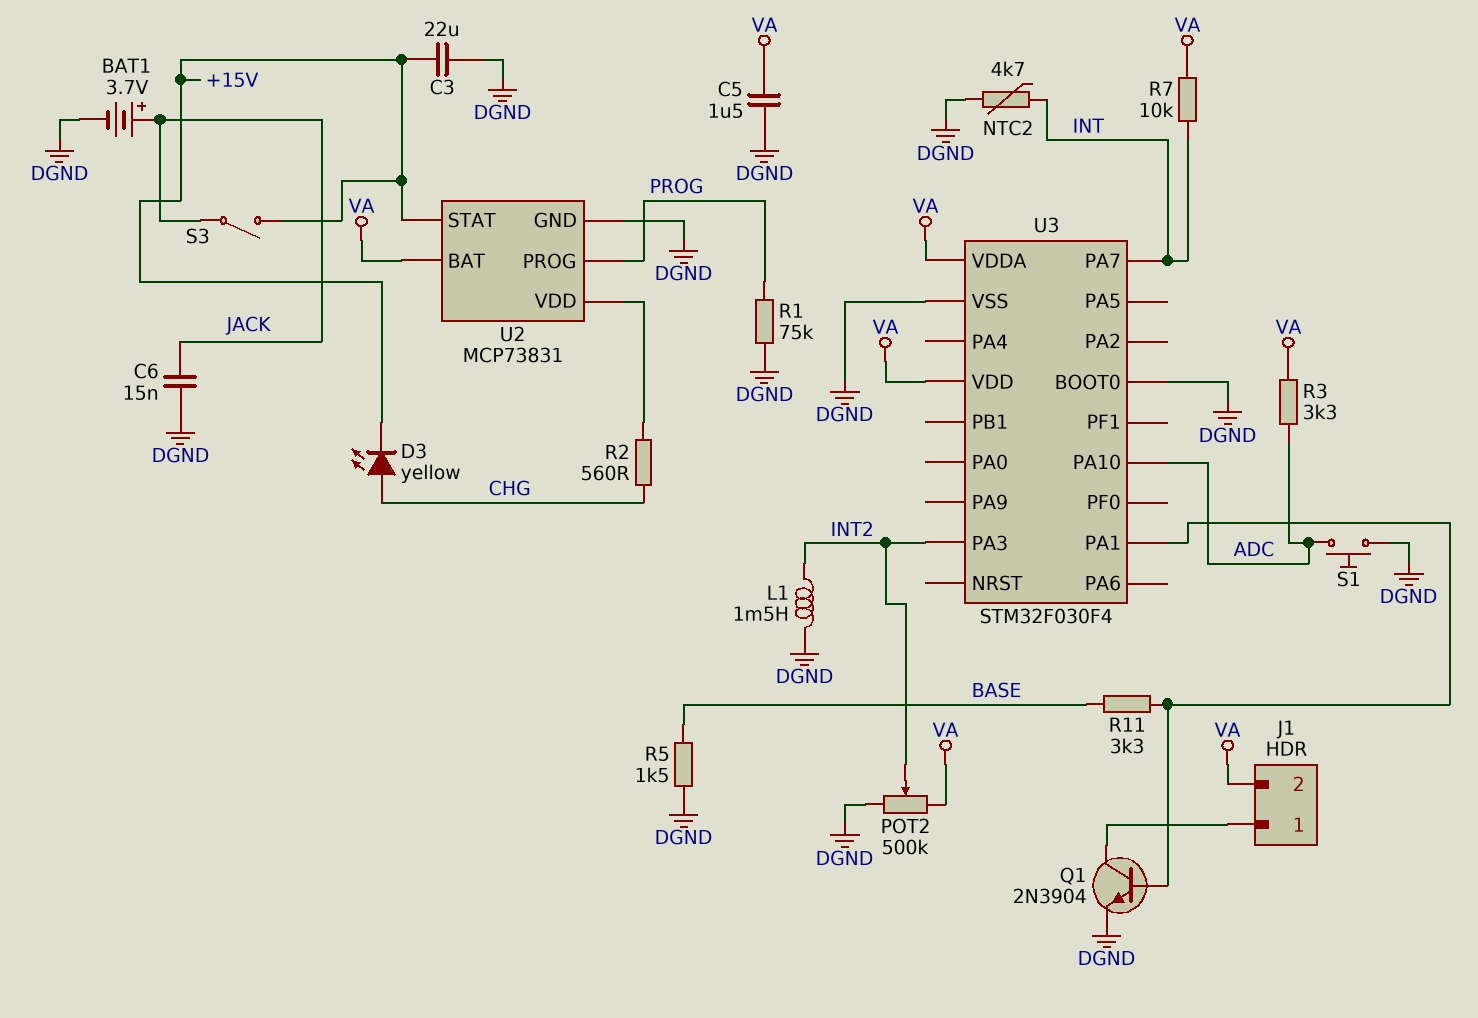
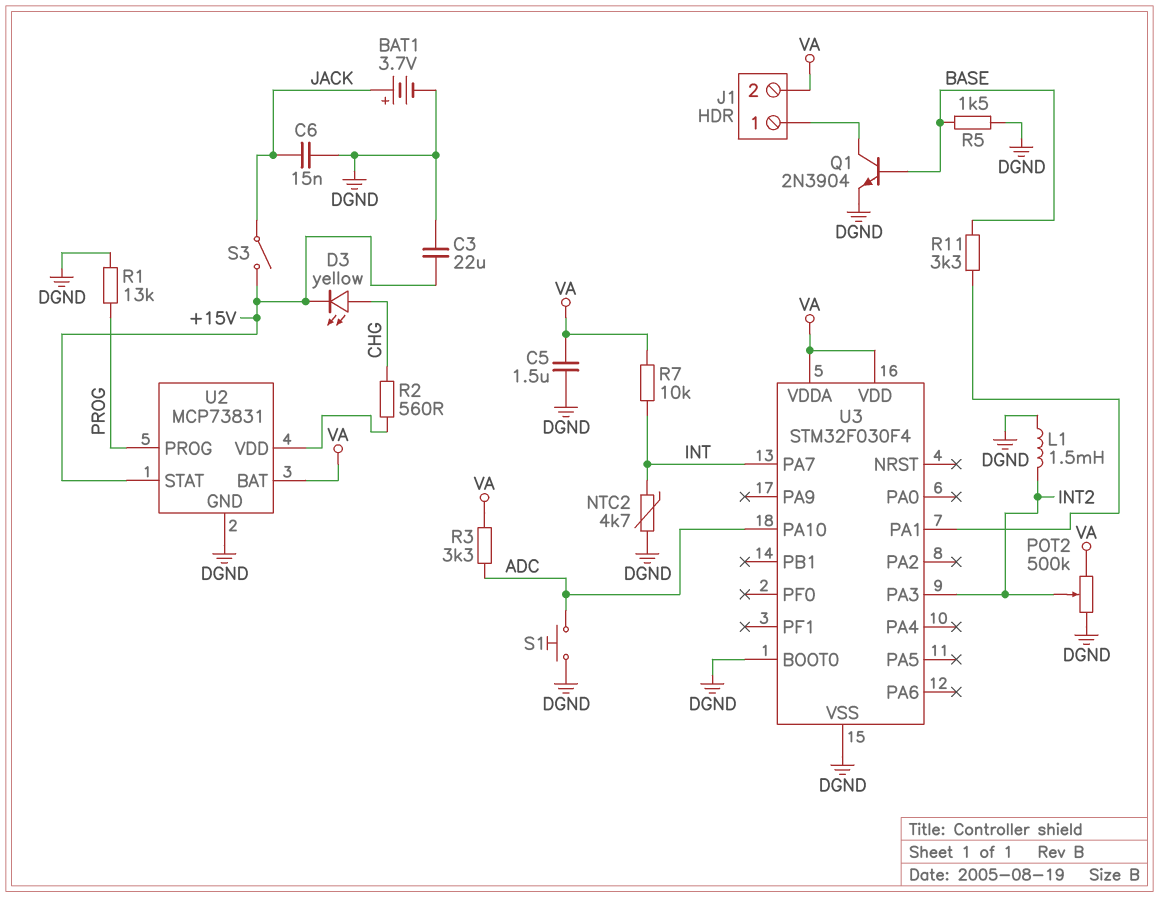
Q1: NPN 2N3904 (B U3/PA1, C J1/1, E DGND) -> NPN 2N3904 (B BASE, C J1/1, E DGND)
R1: 75k (DGND, PROG) -> 13k (DGND, PROG)

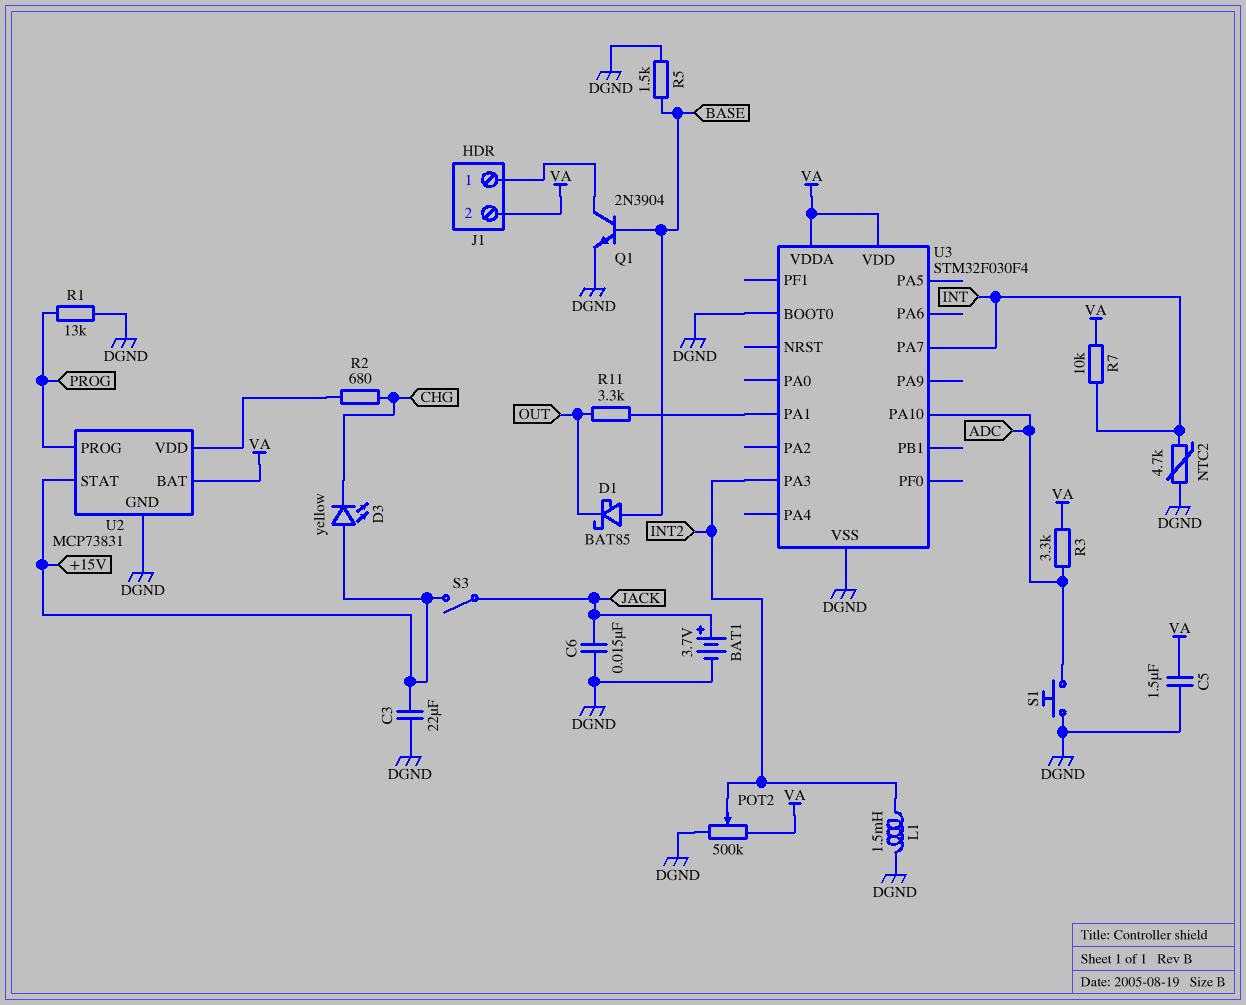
D1: none -> schottky BAT85 (A BASE, K OUT)
D3: LED yellow (A CHG, K +15V) -> LED yellow (A +15V, K CHG)
R2: 560 (CHG, U2/VDD) -> 680 (CHG, U2/VDD)
R11: 3.3k (BASE, U3/PA1) -> 3.3k (OUT, U3/PA1)

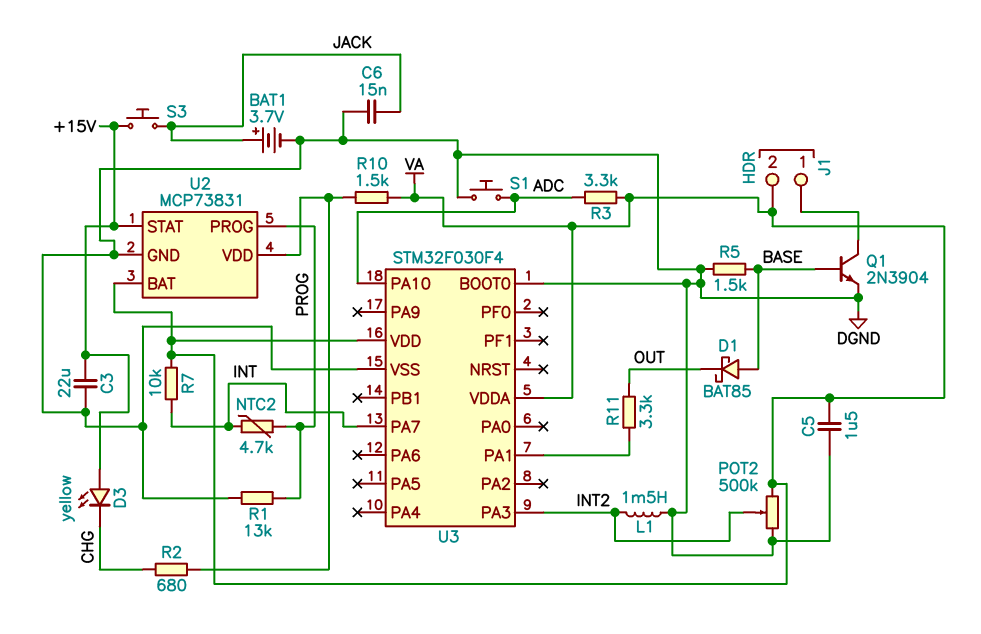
NTC2: 4.7k (DGND, INT) -> 4.7k (INT, PROG)
R10: none -> 1.5k (U2/VDD, VA)
S3: switch (+15V, JACK) -> button (+15V, JACK)

